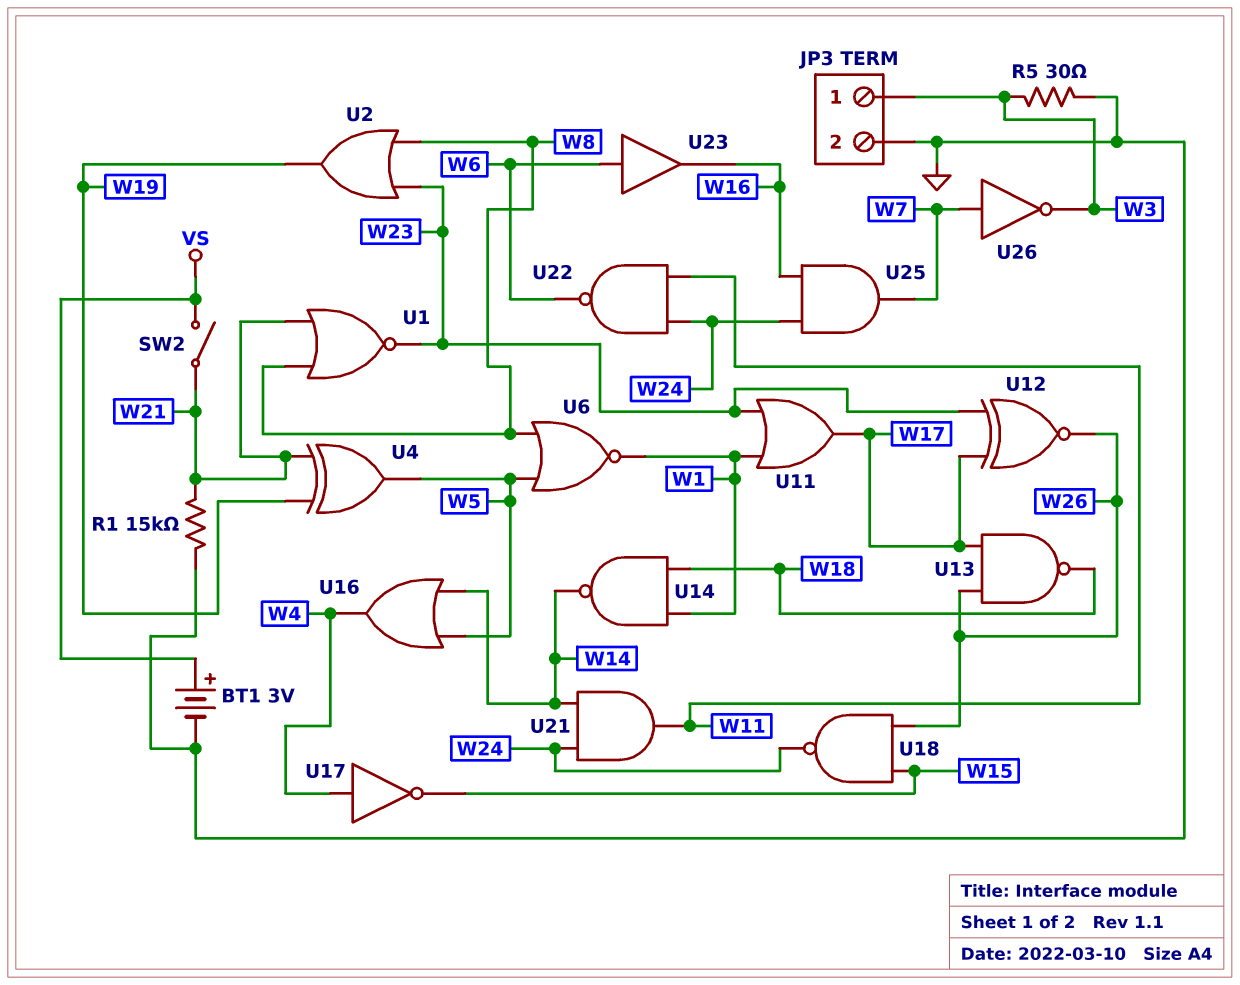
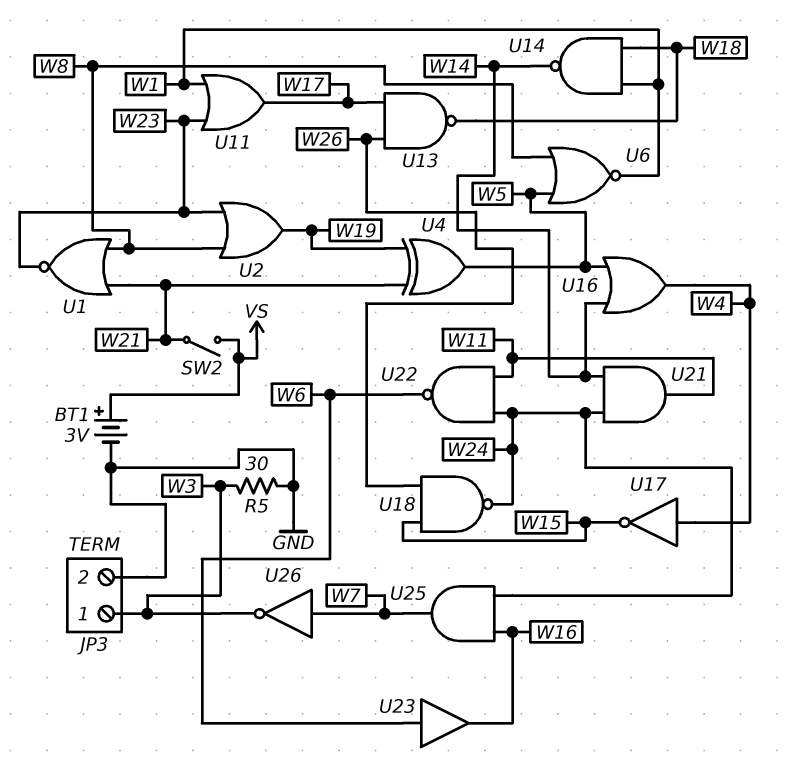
R1: 15k (GND, W21) -> none
U12: XNOR (in W17, in W23, out W26) -> none

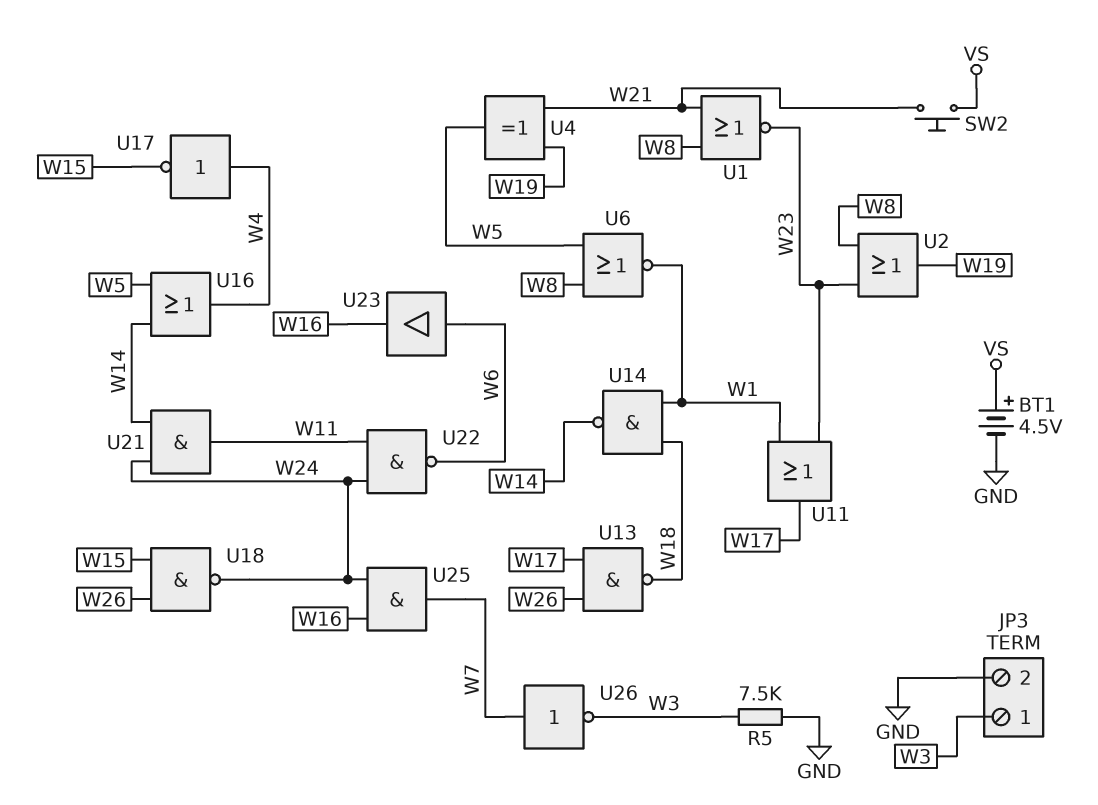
BT1: 3V (plus VS, minus GND) -> 4.5V (plus VS, minus GND)
R5: 30 (GND, W3) -> 7.5k (GND, W3)
SW2: switch (VS, W21) -> button (VS, W21)

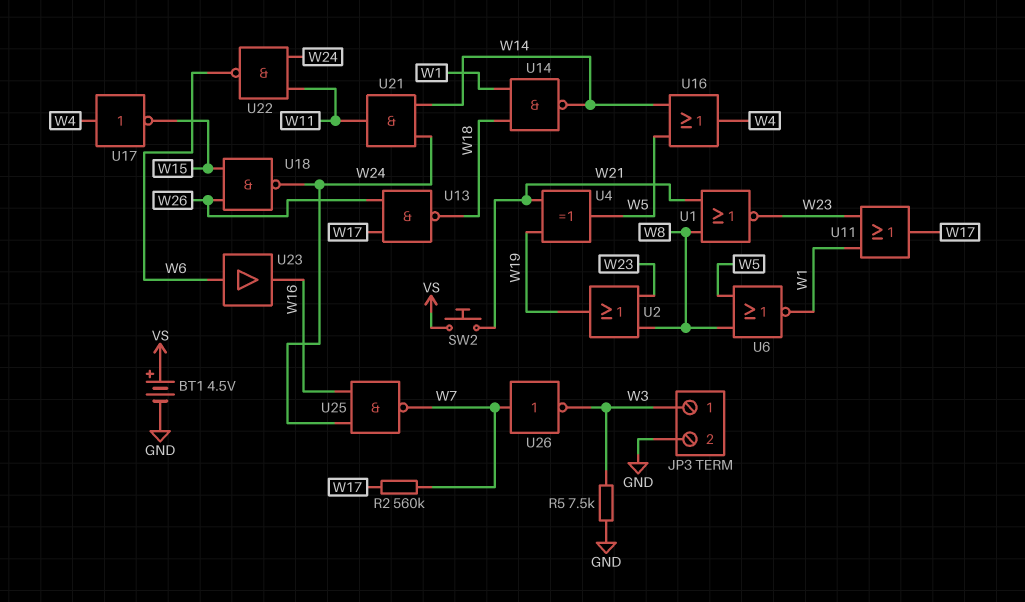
R2: none -> 560k (W7, W17)
U25: AND (in W16, in W24, out W7) -> NAND (in W16, in W24, out W7)

